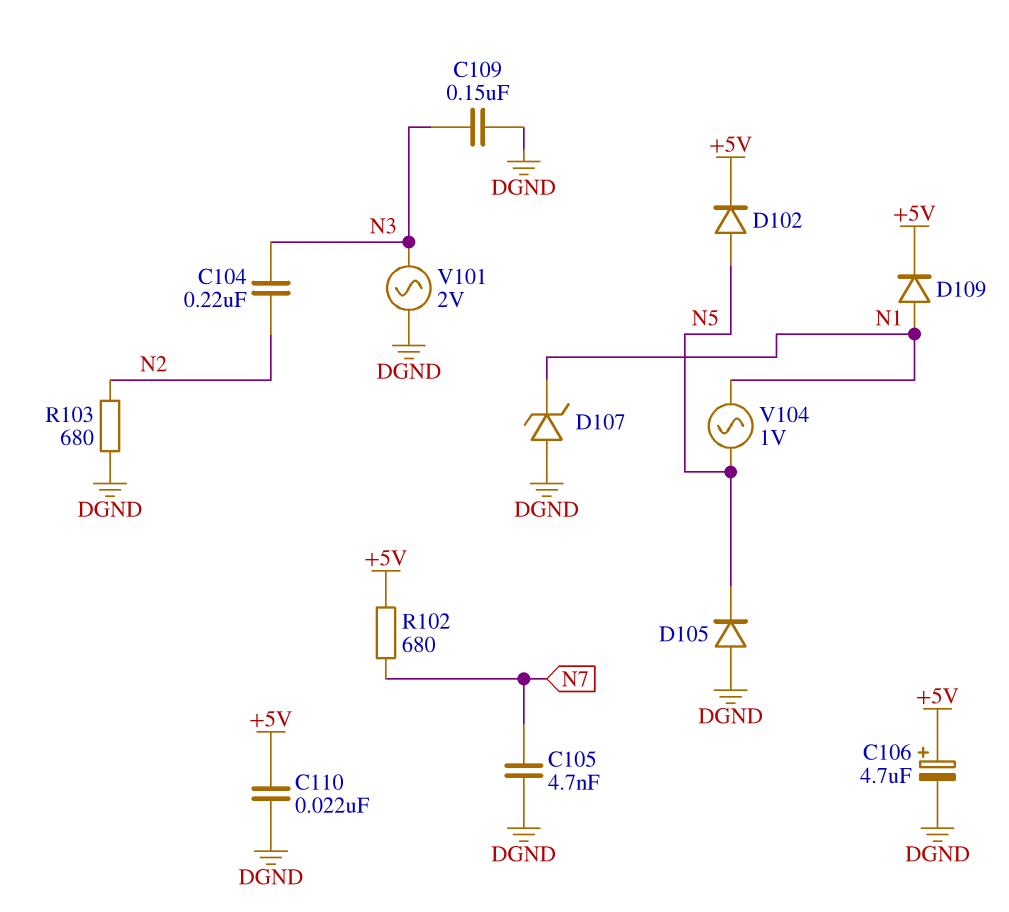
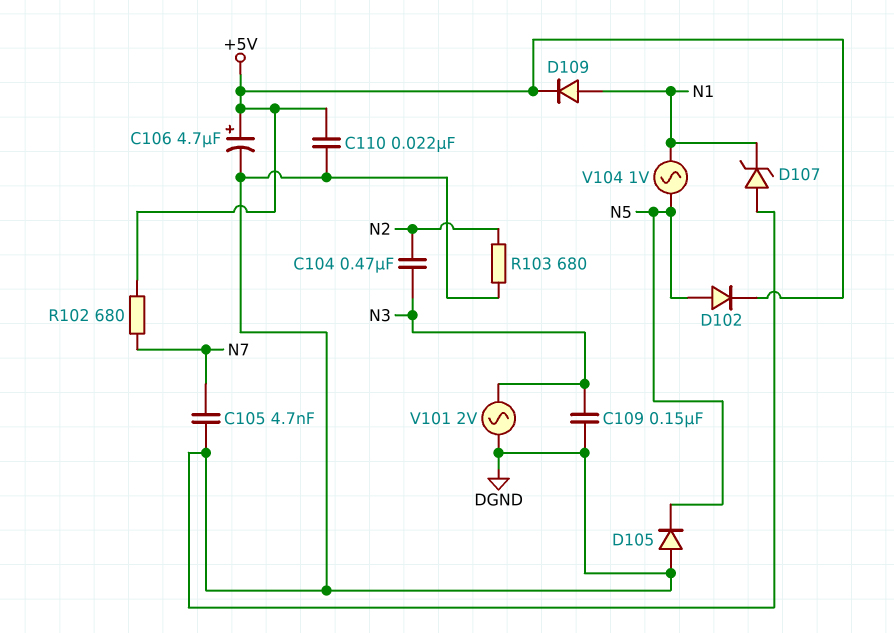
C104: 220nF (N2, N3) -> 470nF (N2, N3)

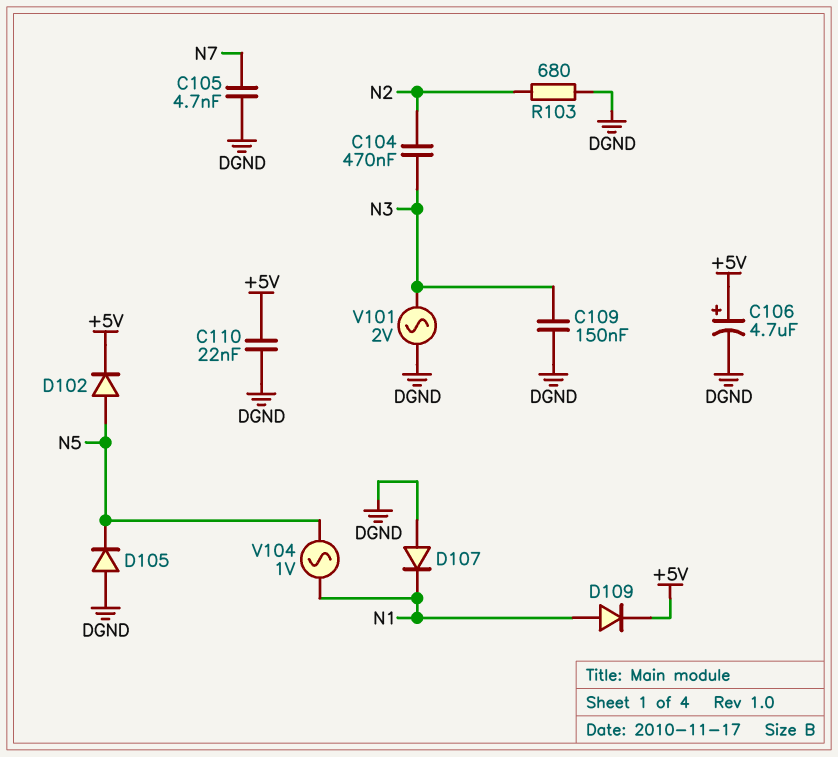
D107: zener (A DGND, K N1) -> diode (A DGND, K N1)
R102: 680 (+5V, N7) -> none

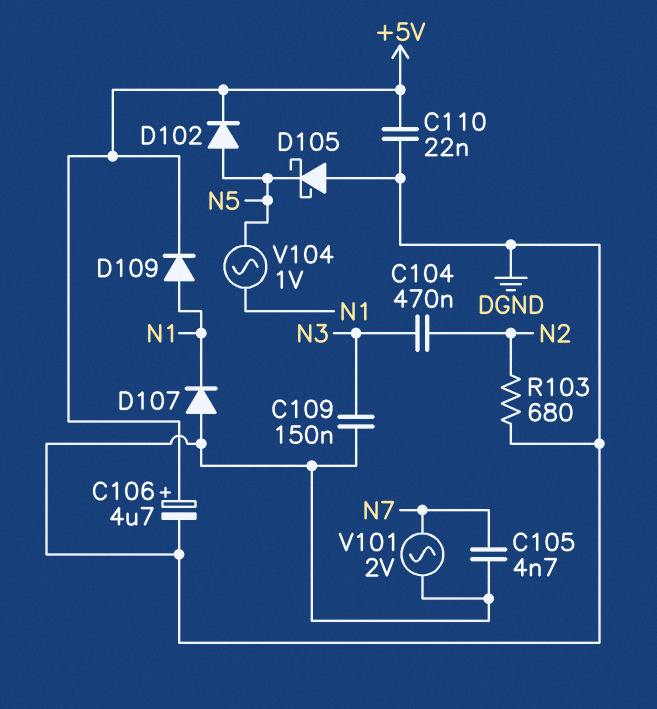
D105: diode (A DGND, K N5) -> schottky (A DGND, K N5)
V101: AC 2V (DGND, N3) -> AC 2V (DGND, N7)

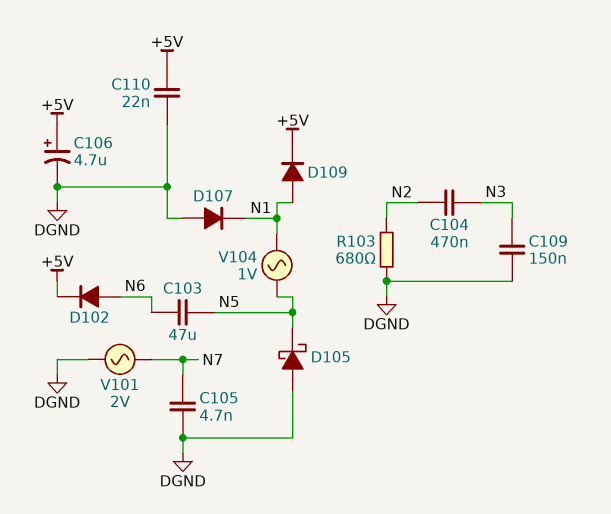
C103: none -> 47uF (N5, N6)
D102: diode (A N5, K +5V) -> diode (A N6, K +5V)

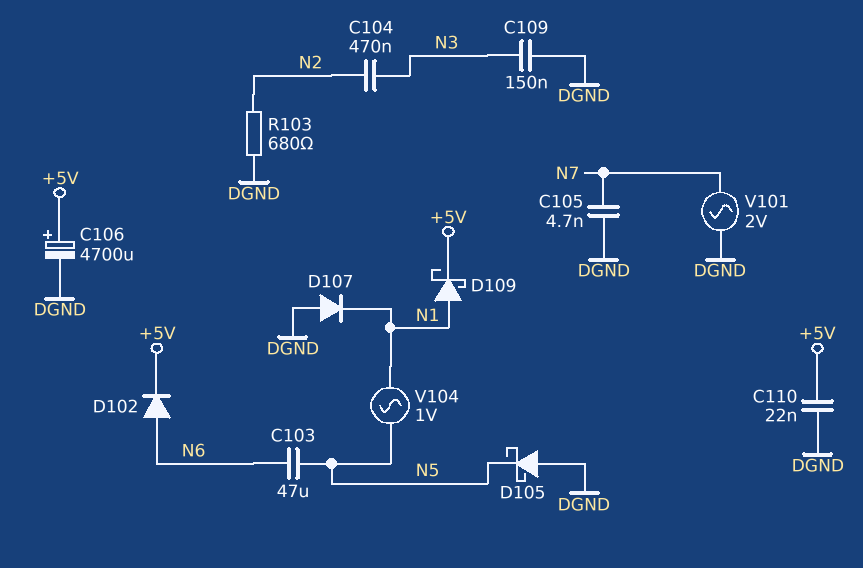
C106: 4.7uF (plus +5V, minus DGND) -> 4700uF (plus +5V, minus DGND)
D109: diode (A N1, K +5V) -> schottky (A N1, K +5V)

